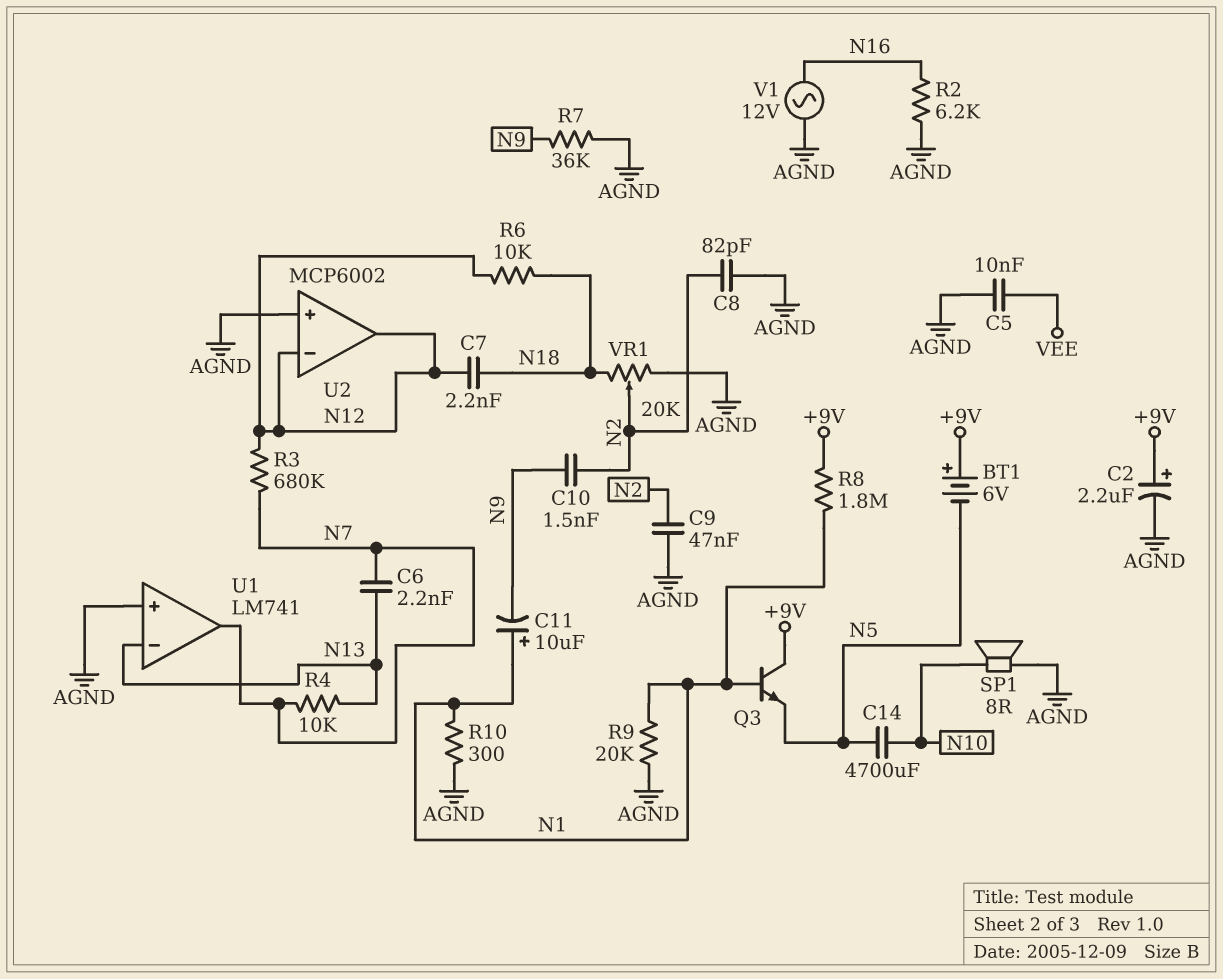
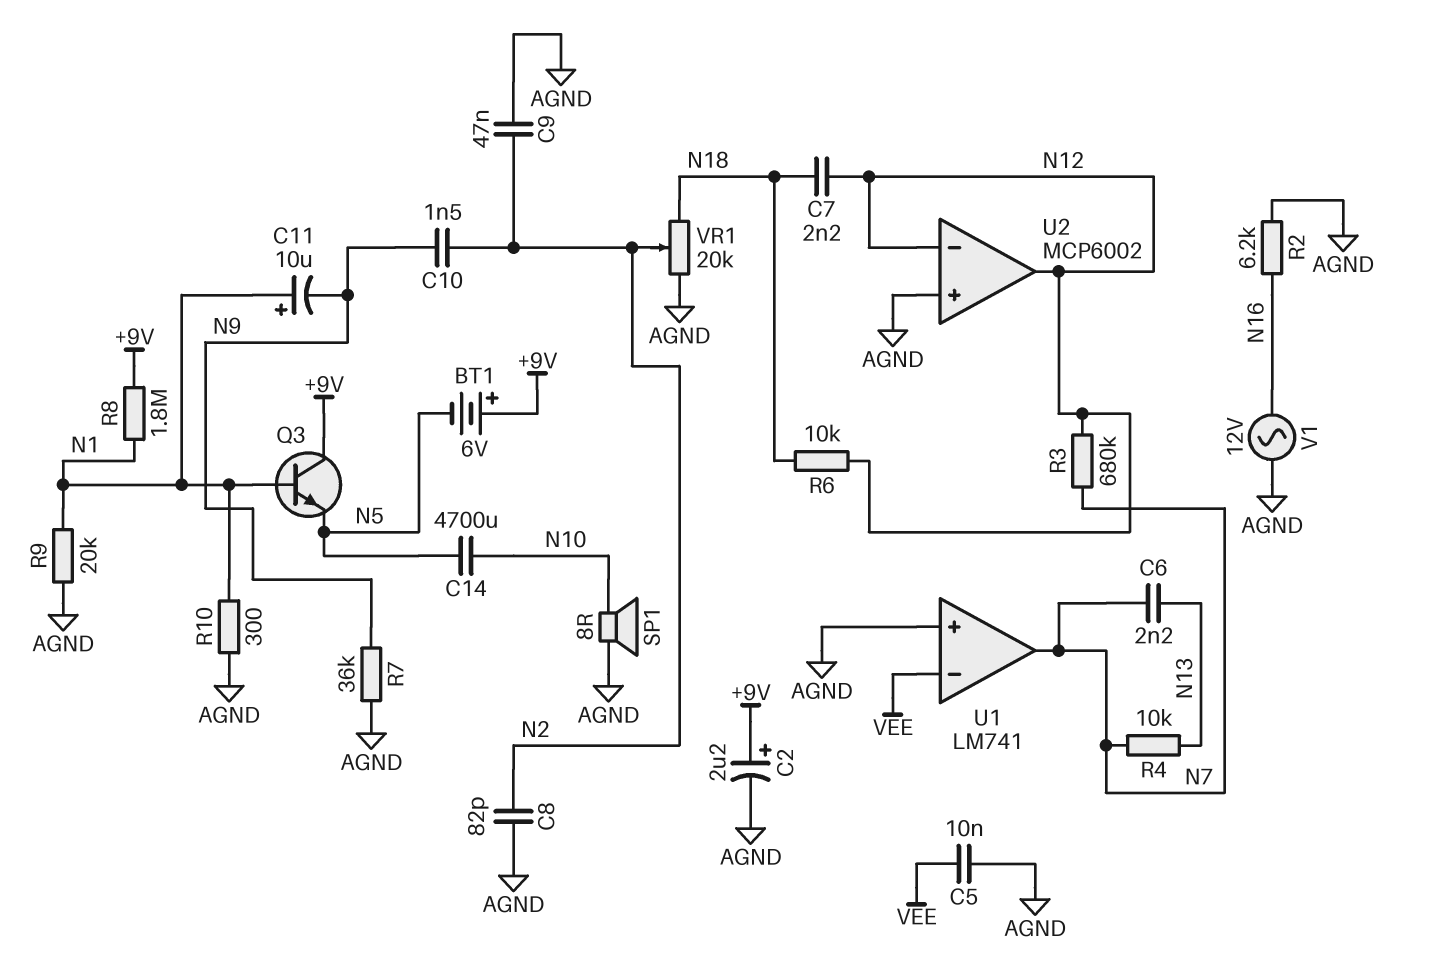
U1 pin in-: N13 -> VEE

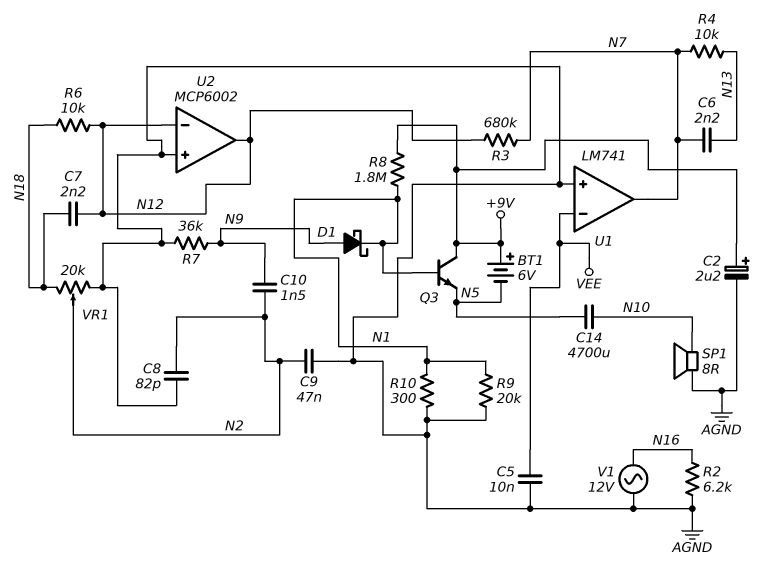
C11: 10uF (plus N1, minus N9) -> none
D1: none -> schottky (A N9, K N1)

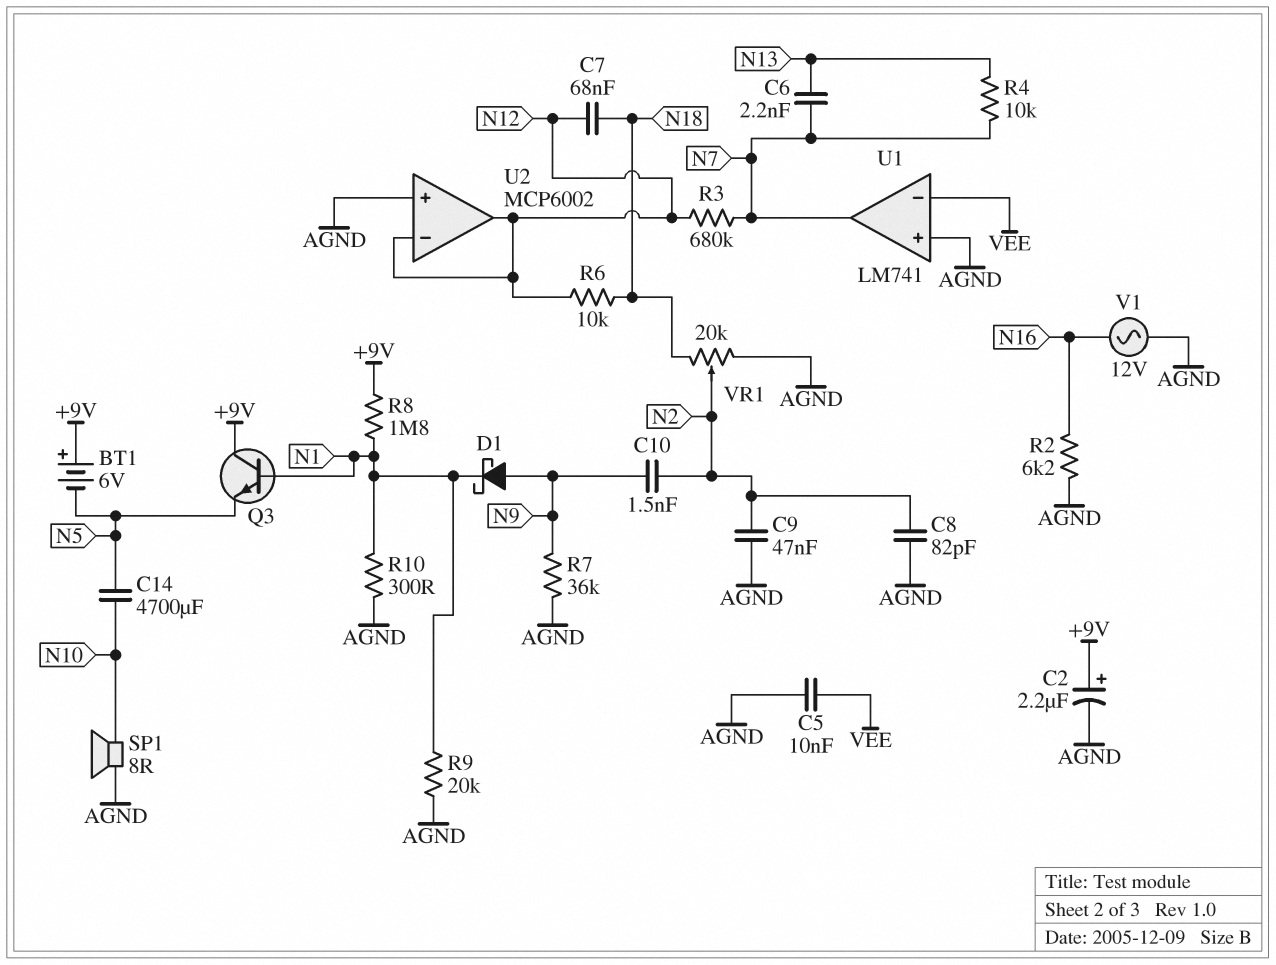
C7: 2.2nF (N12, N18) -> 68nF (N12, N18)

